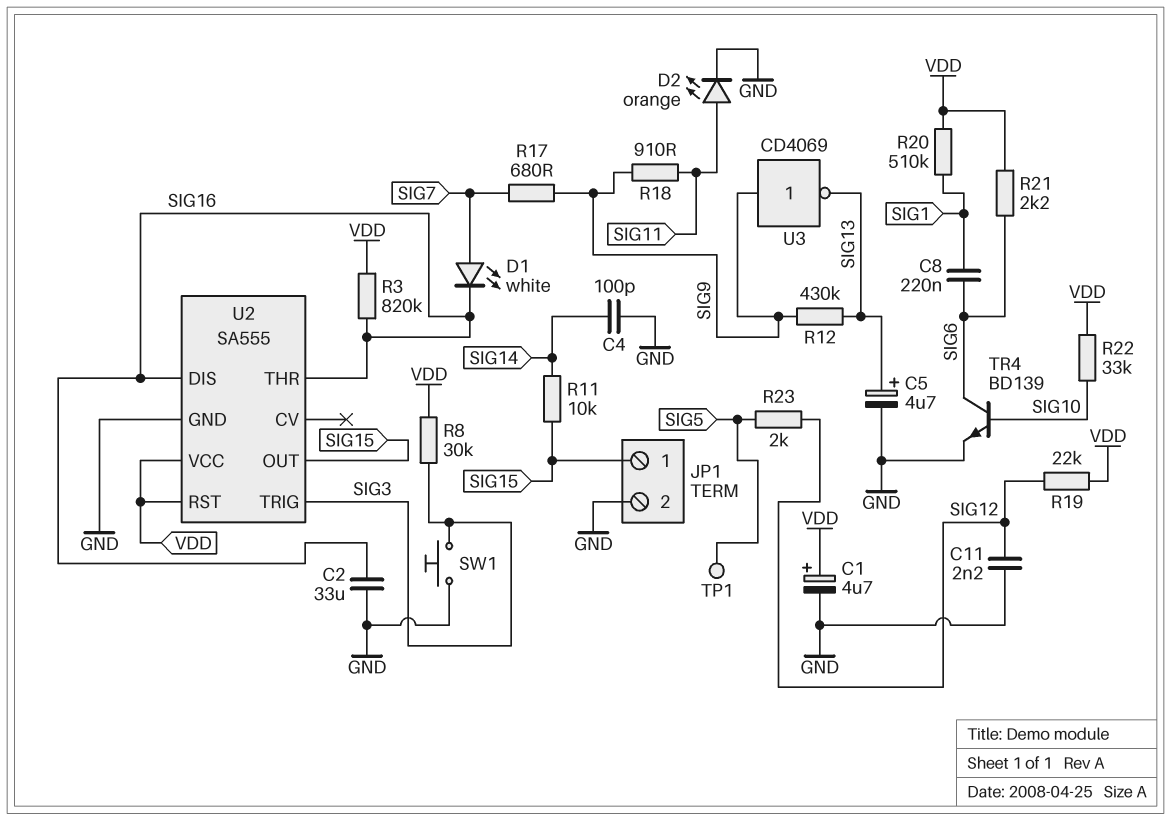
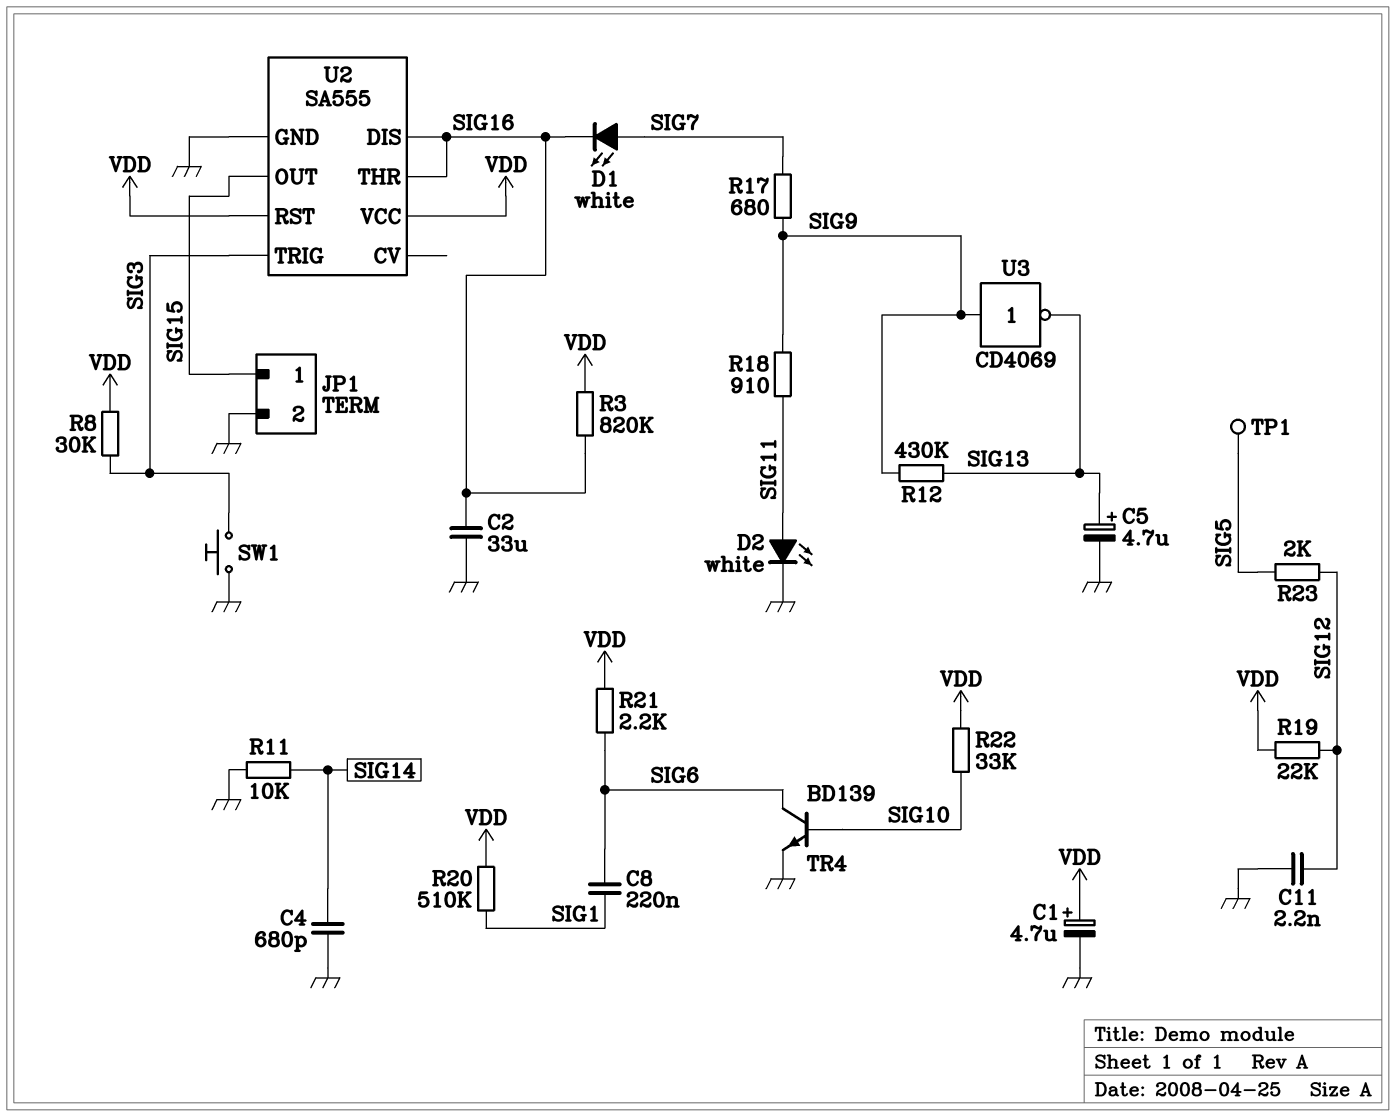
C4: 100pF (GND, SIG14) -> 680pF (GND, SIG14)
D2: LED orange (A SIG11, K GND) -> LED white (A SIG11, K GND)
R11: 10k (SIG14, SIG15) -> 10k (GND, SIG14)

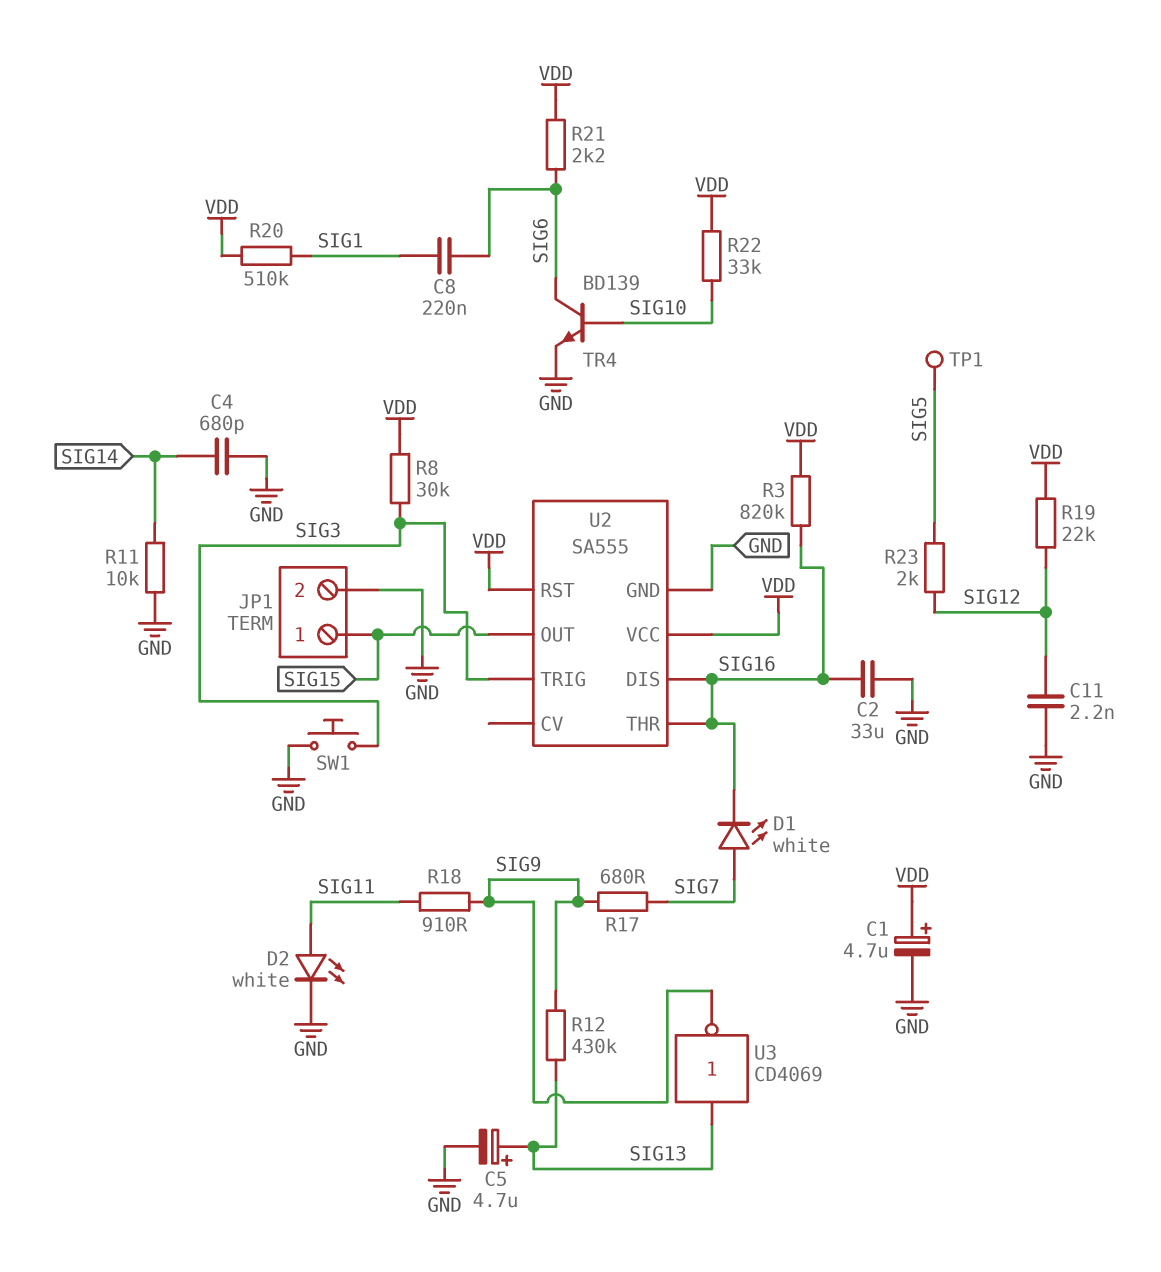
U3: NOT CD4069 (in SIG9, out SIG13) -> NOT CD4069 (in SIG13, out SIG9)

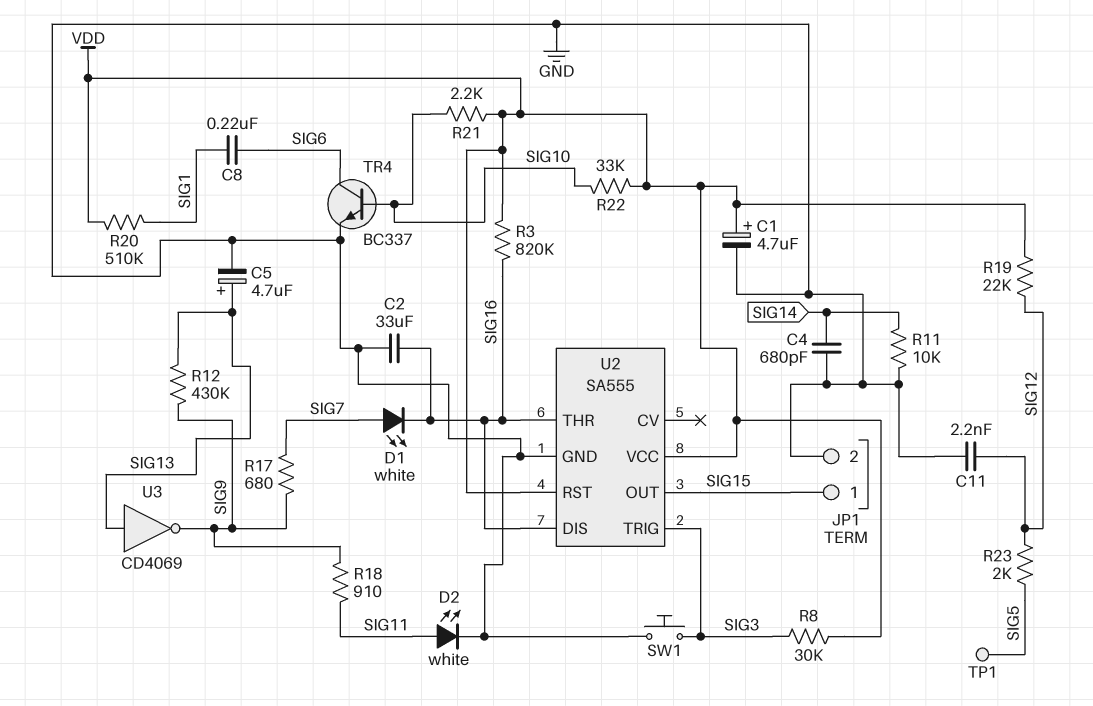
R21: 2.2k (SIG6, VDD) -> 2.2k (SIG10, VDD)
TR4: NPN BD139 (B SIG10, C SIG6, E GND) -> NPN BC337 (B SIG10, C SIG6, E GND)

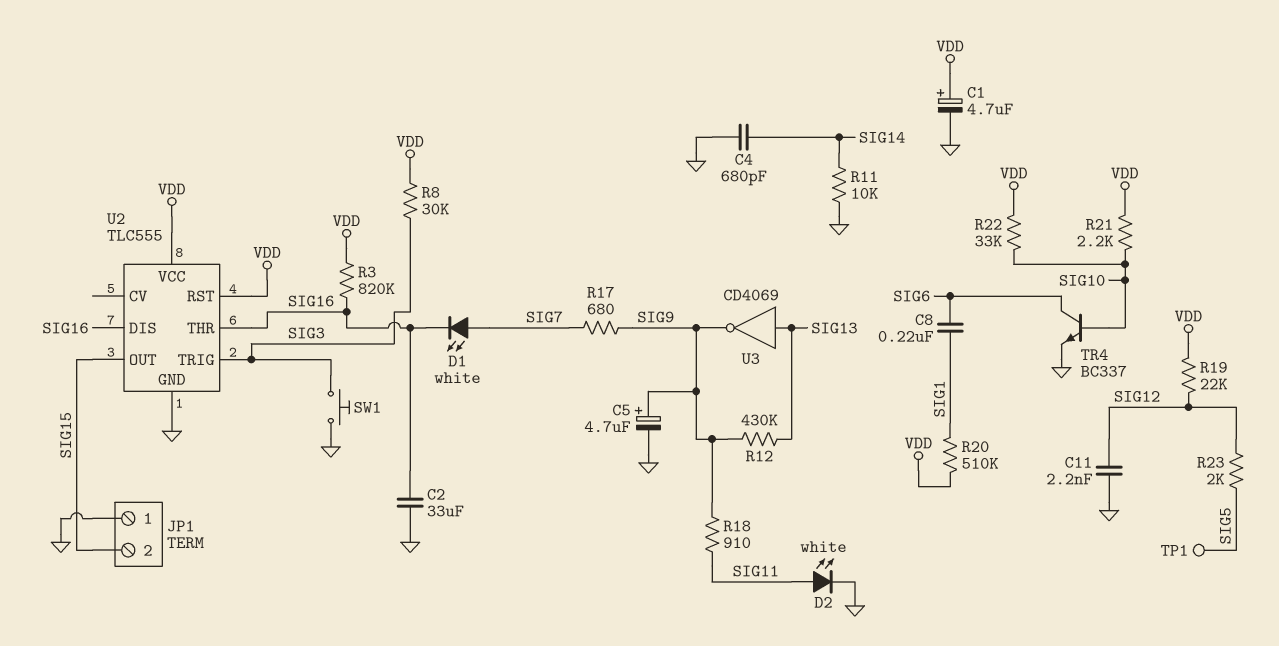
C5: 4.7uF (plus SIG13, minus GND) -> 4.7uF (plus SIG9, minus GND)
JP1 pin 1: SIG15 -> GND
JP1 pin 2: GND -> SIG15
U2: SA555 -> TLC555

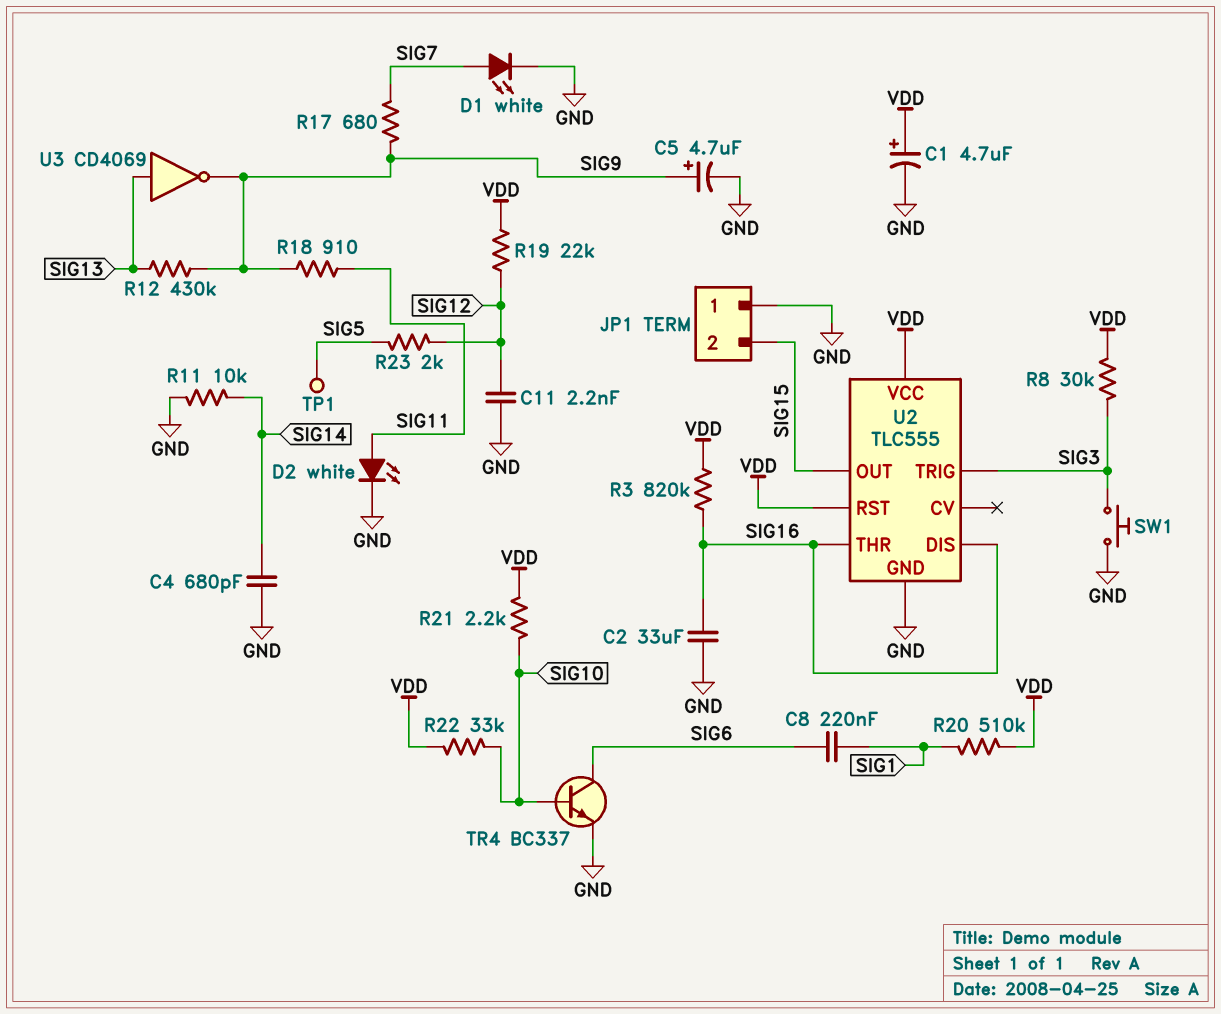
D1: LED white (A SIG7, K SIG16) -> LED white (A SIG7, K GND)

